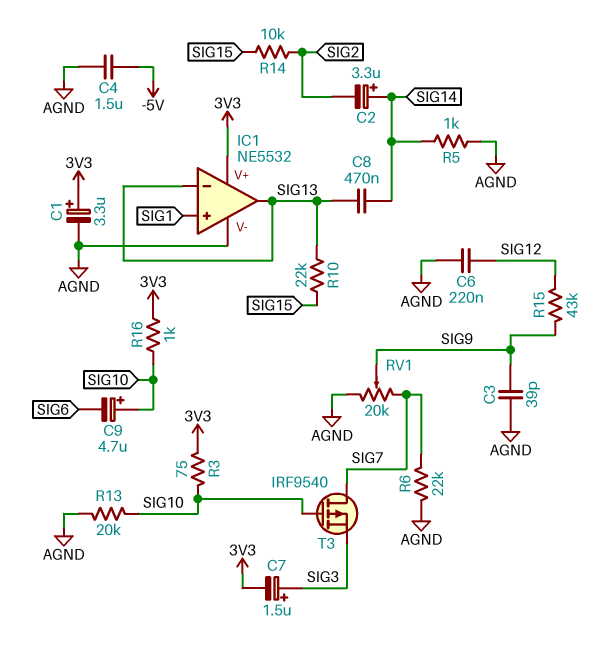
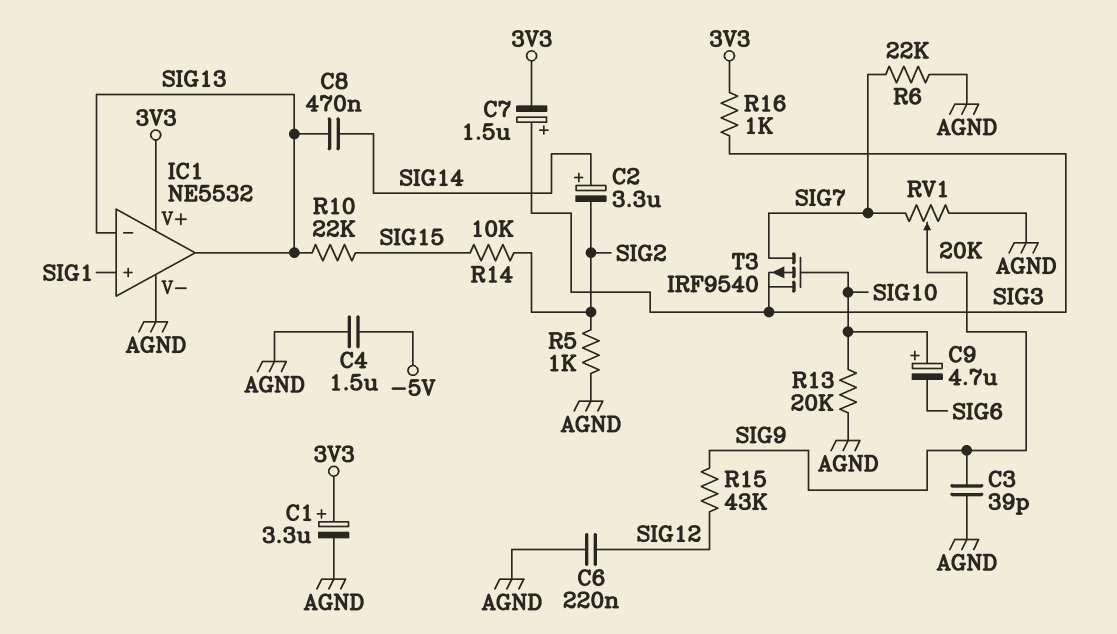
R3: 75 (3V3, SIG10) -> none
R5: 1k (AGND, SIG14) -> 1k (AGND, SIG2)
R16: 1k (3V3, SIG10) -> 1k (3V3, SIG3)

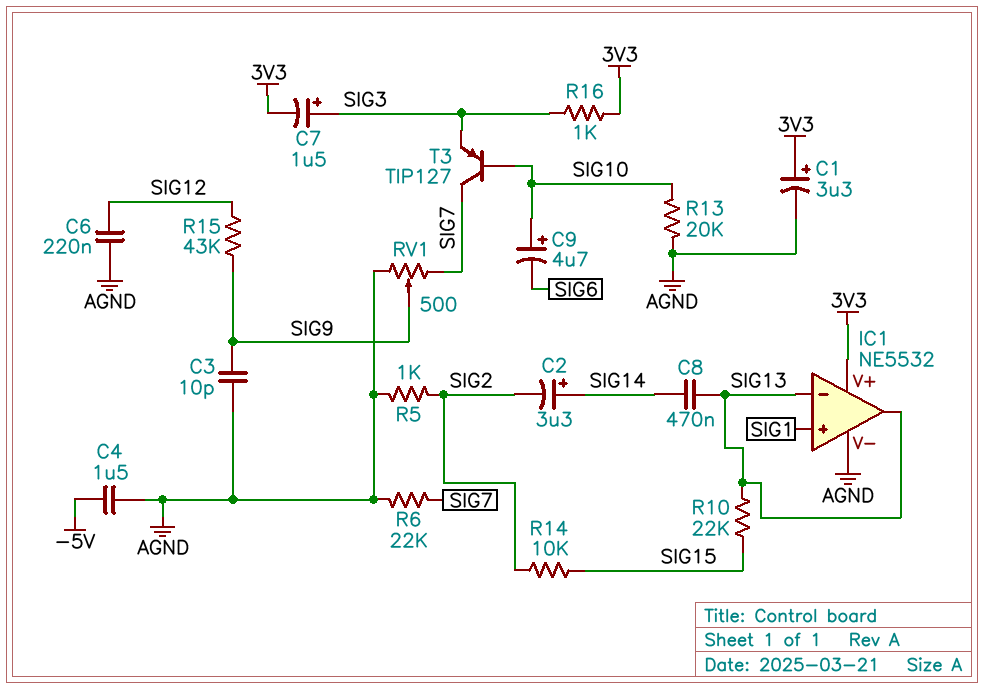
C3: 39pF (AGND, SIG9) -> 10pF (AGND, SIG9)
RV1: 20k (AGND, SIG7, wiper SIG9) -> 500 (AGND, SIG7, wiper SIG9)
T3: PMOS IRF9540 (G SIG10, D SIG7, S SIG3) -> PNP TIP127 (B SIG10, C SIG7, E SIG3)

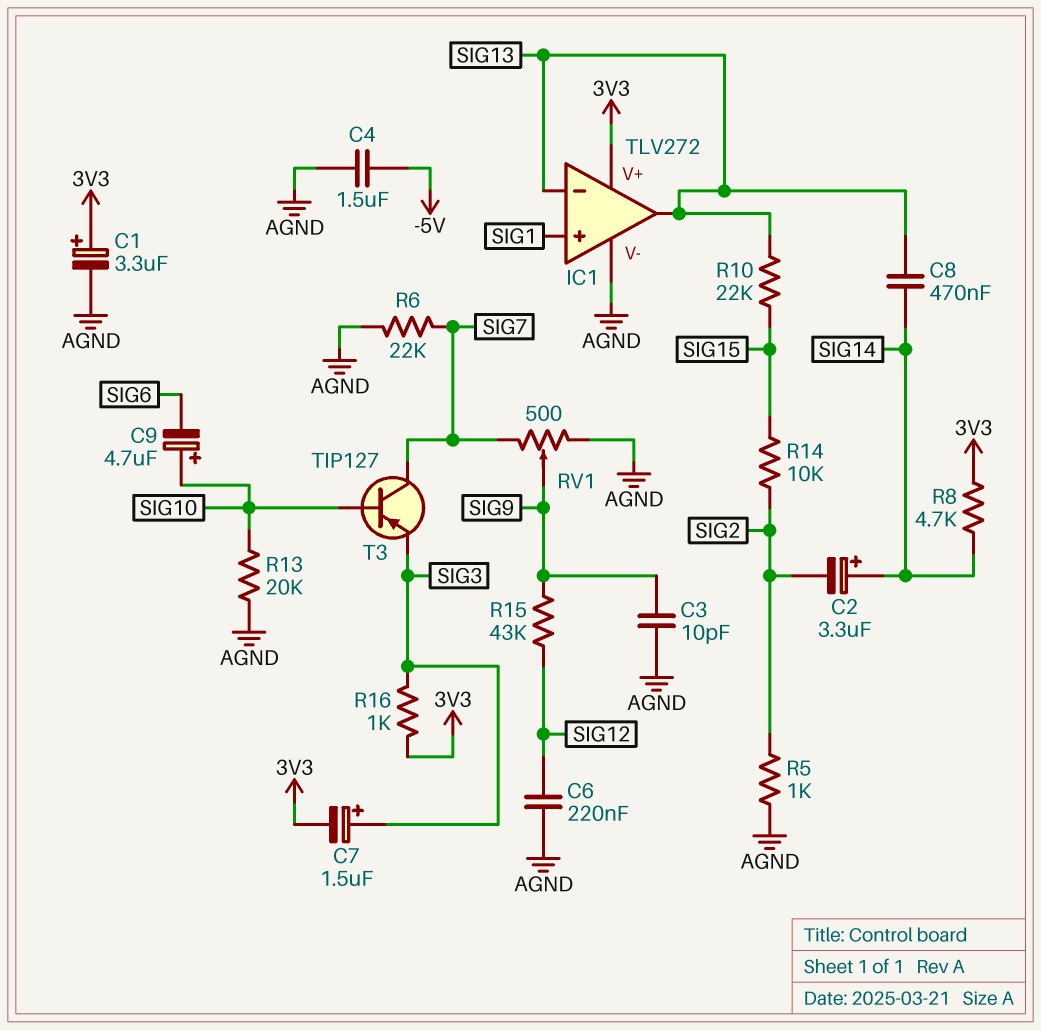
IC1: NE5532 -> TLV272
R8: none -> 4.7k (3V3, SIG14)

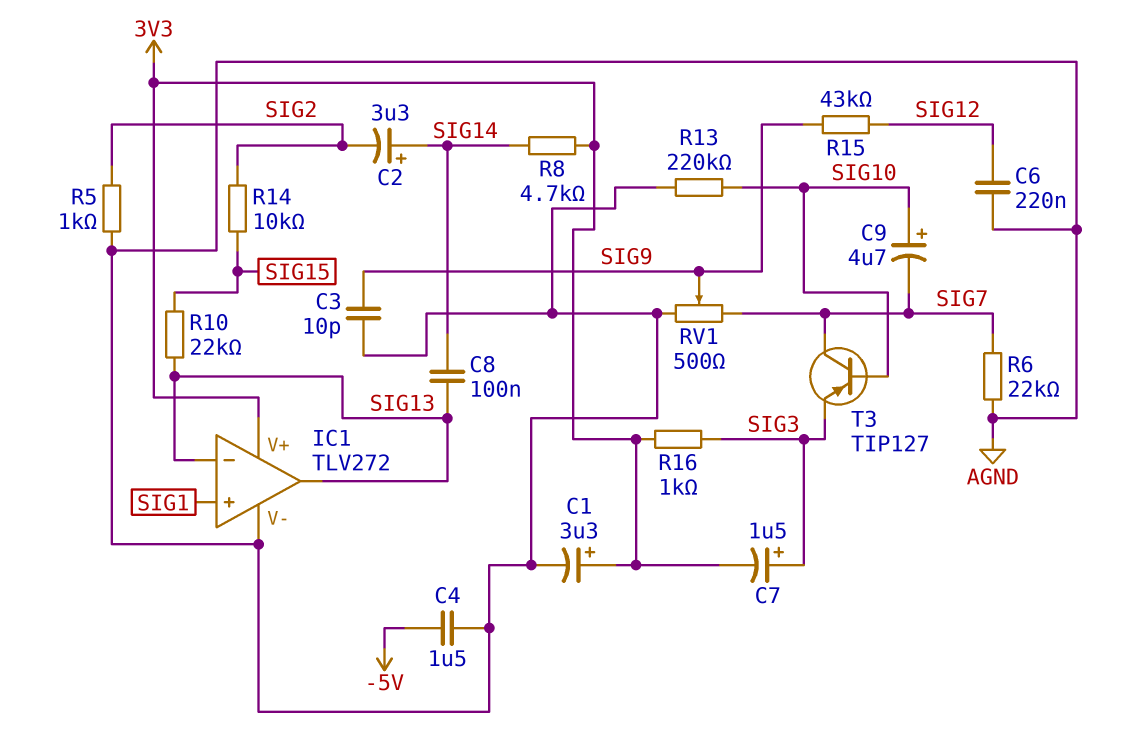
C8: 470nF (SIG13, SIG14) -> 100nF (SIG13, SIG14)
C9: 4.7uF (plus SIG10, minus SIG6) -> 4.7uF (plus SIG10, minus SIG7)
R13: 20k (AGND, SIG10) -> 220k (AGND, SIG10)

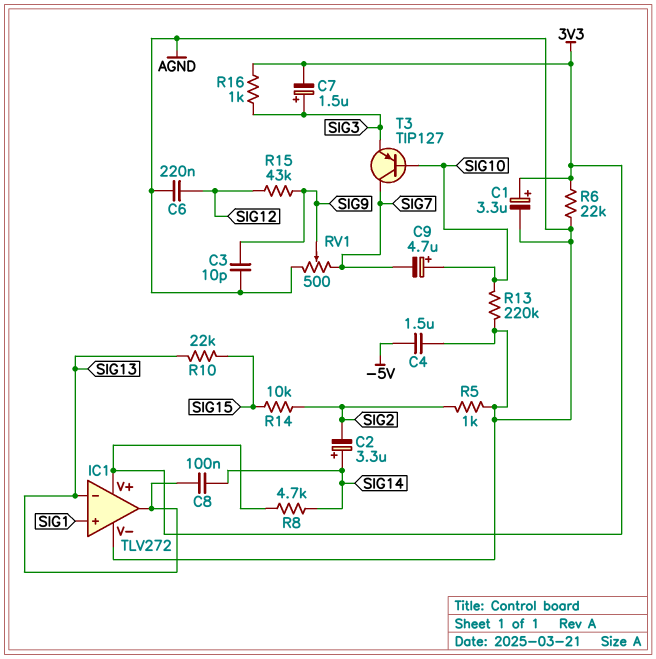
R6: 22k (AGND, SIG7) -> 22k (3V3, AGND)

